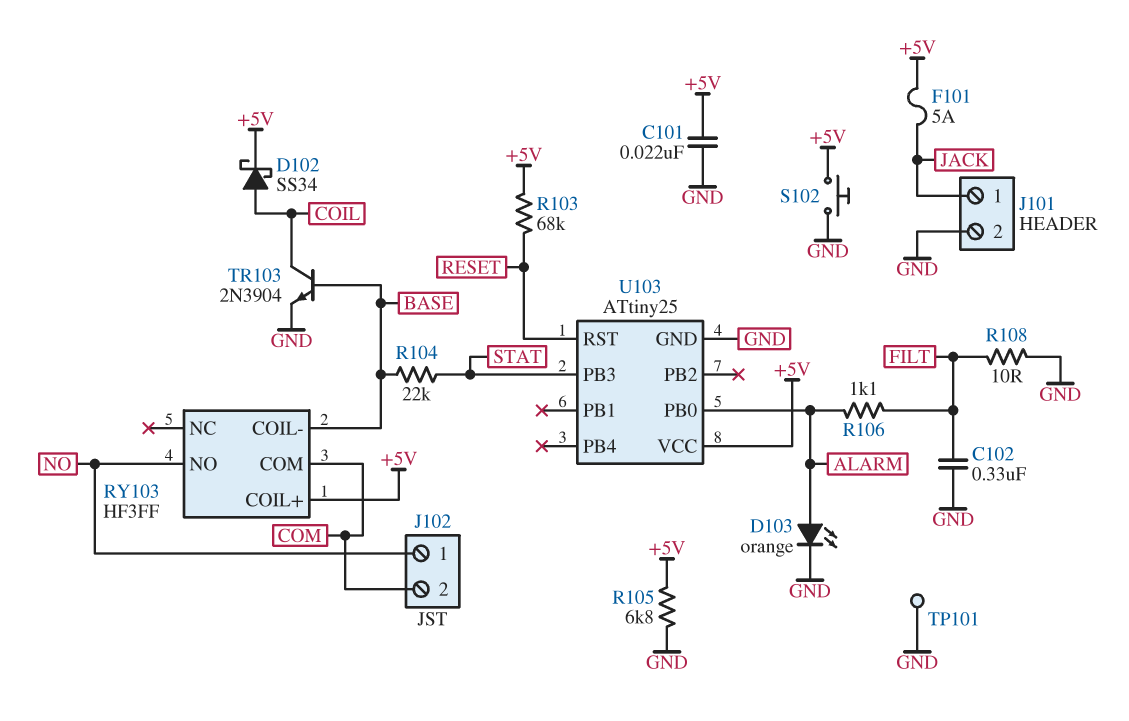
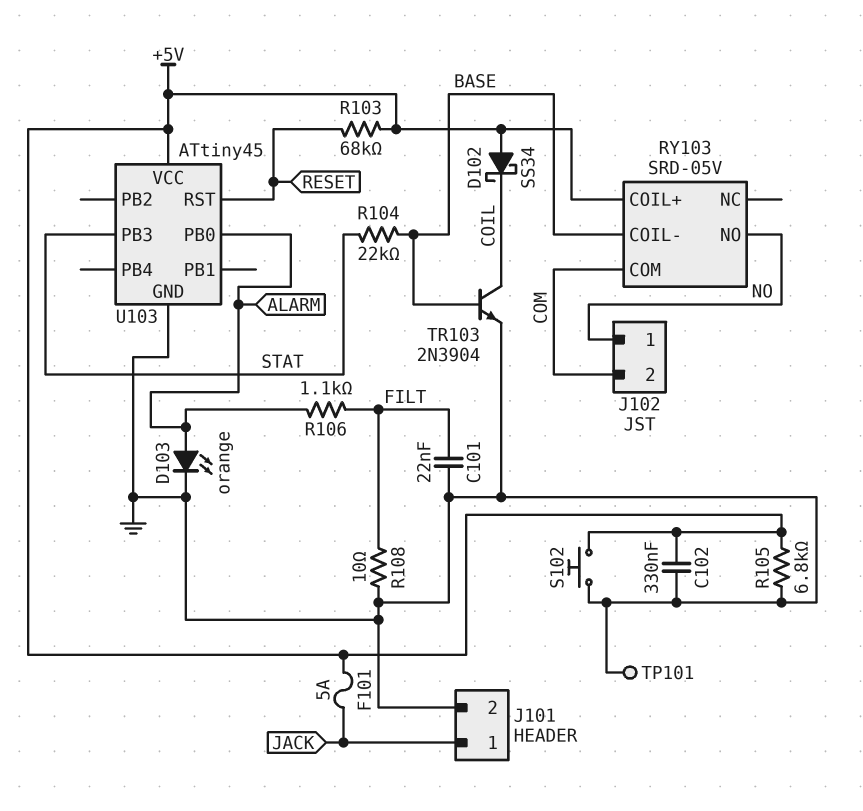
C101: 22nF (+5V, GND) -> 22nF (FILT, GND)
C102: 330nF (FILT, GND) -> 330nF (+5V, GND)
D102: schottky SS34 (A COIL, K +5V) -> schottky SS34 (A +5V, K COIL)
RY103: HF3FF -> SRD-05V
U103: ATtiny25 -> ATtiny45

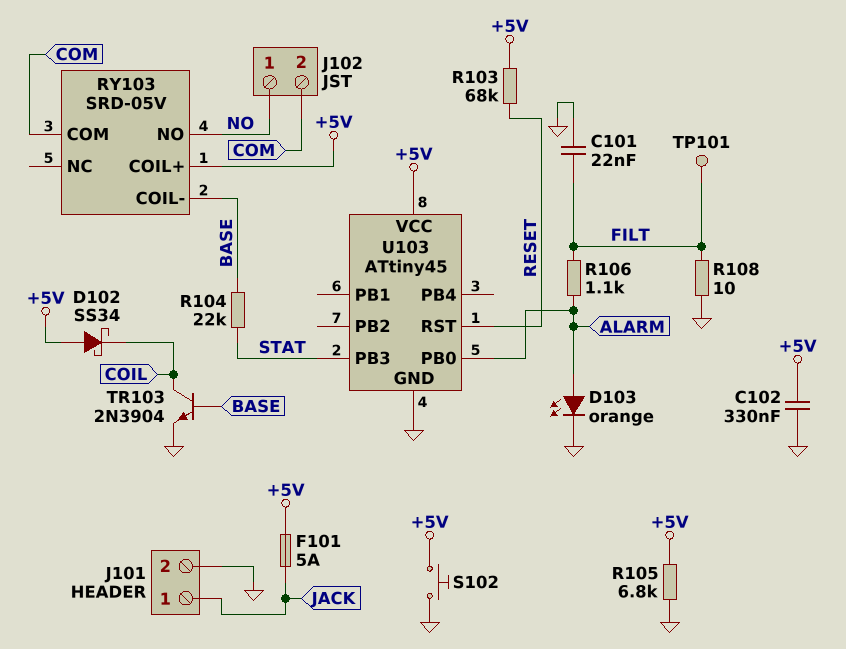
TP101: test point (GND) -> test point (FILT)

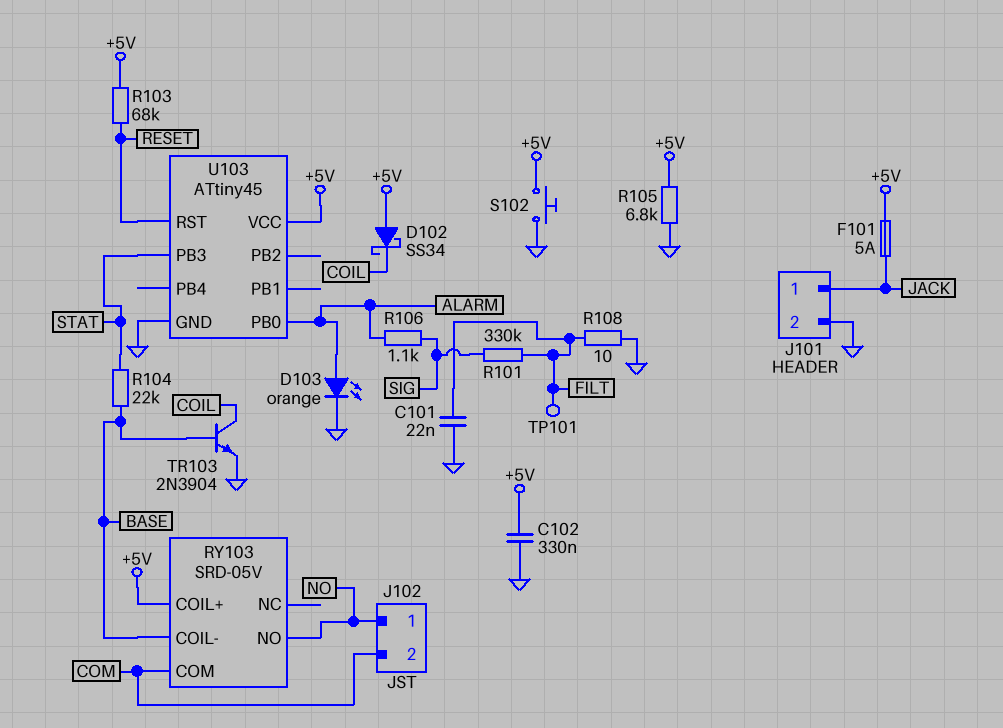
R101: none -> 330k (FILT, SIG)
R106: 1.1k (ALARM, FILT) -> 1.1k (ALARM, SIG)

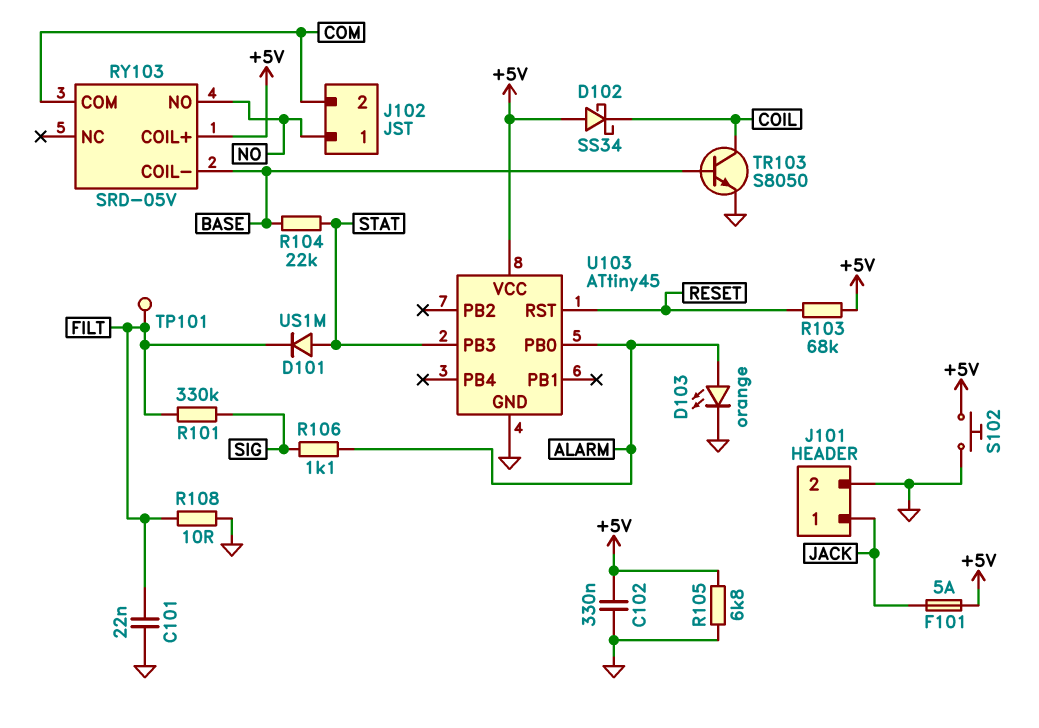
D101: none -> diode US1M (A STAT, K FILT)
TR103: NPN 2N3904 (B BASE, C COIL, E GND) -> NPN S8050 (B BASE, C COIL, E GND)

